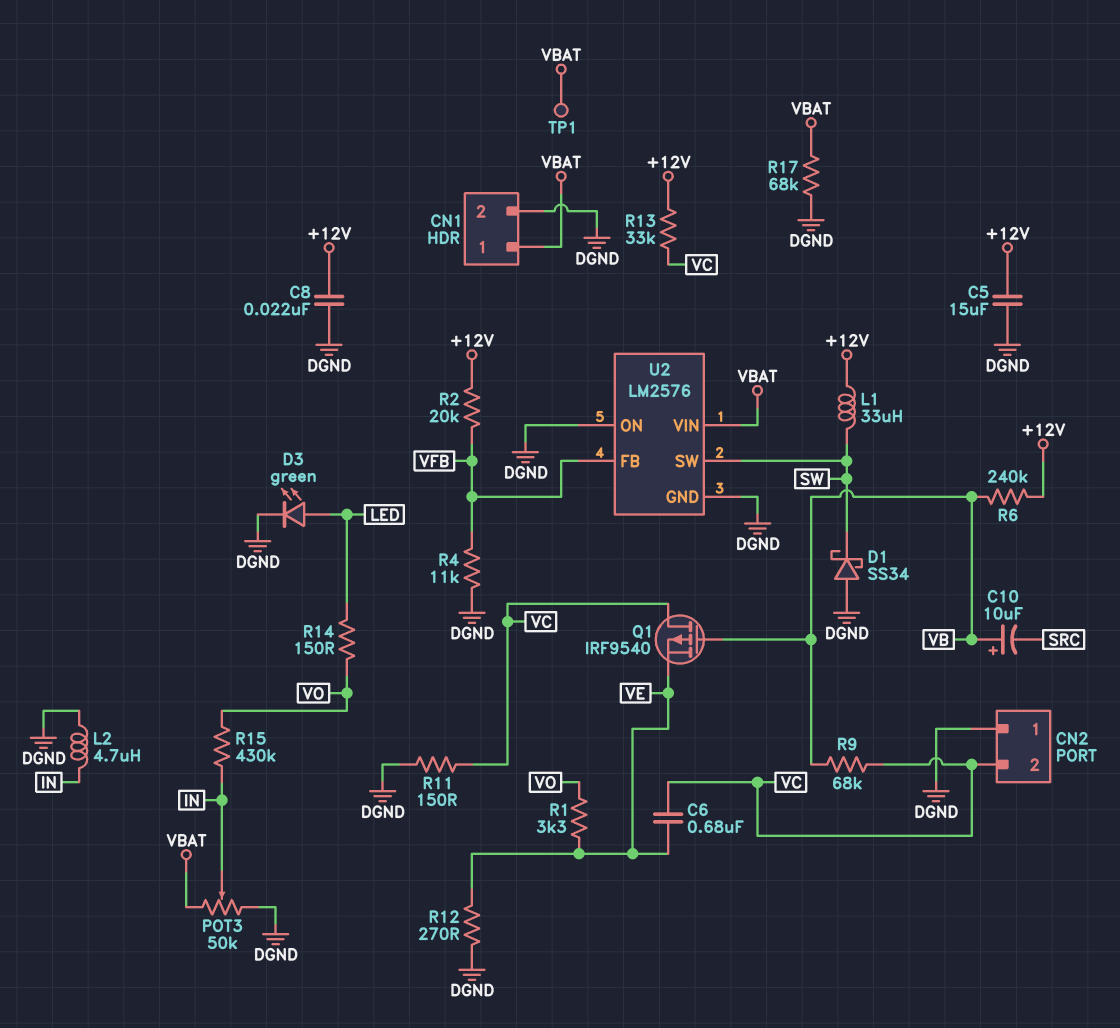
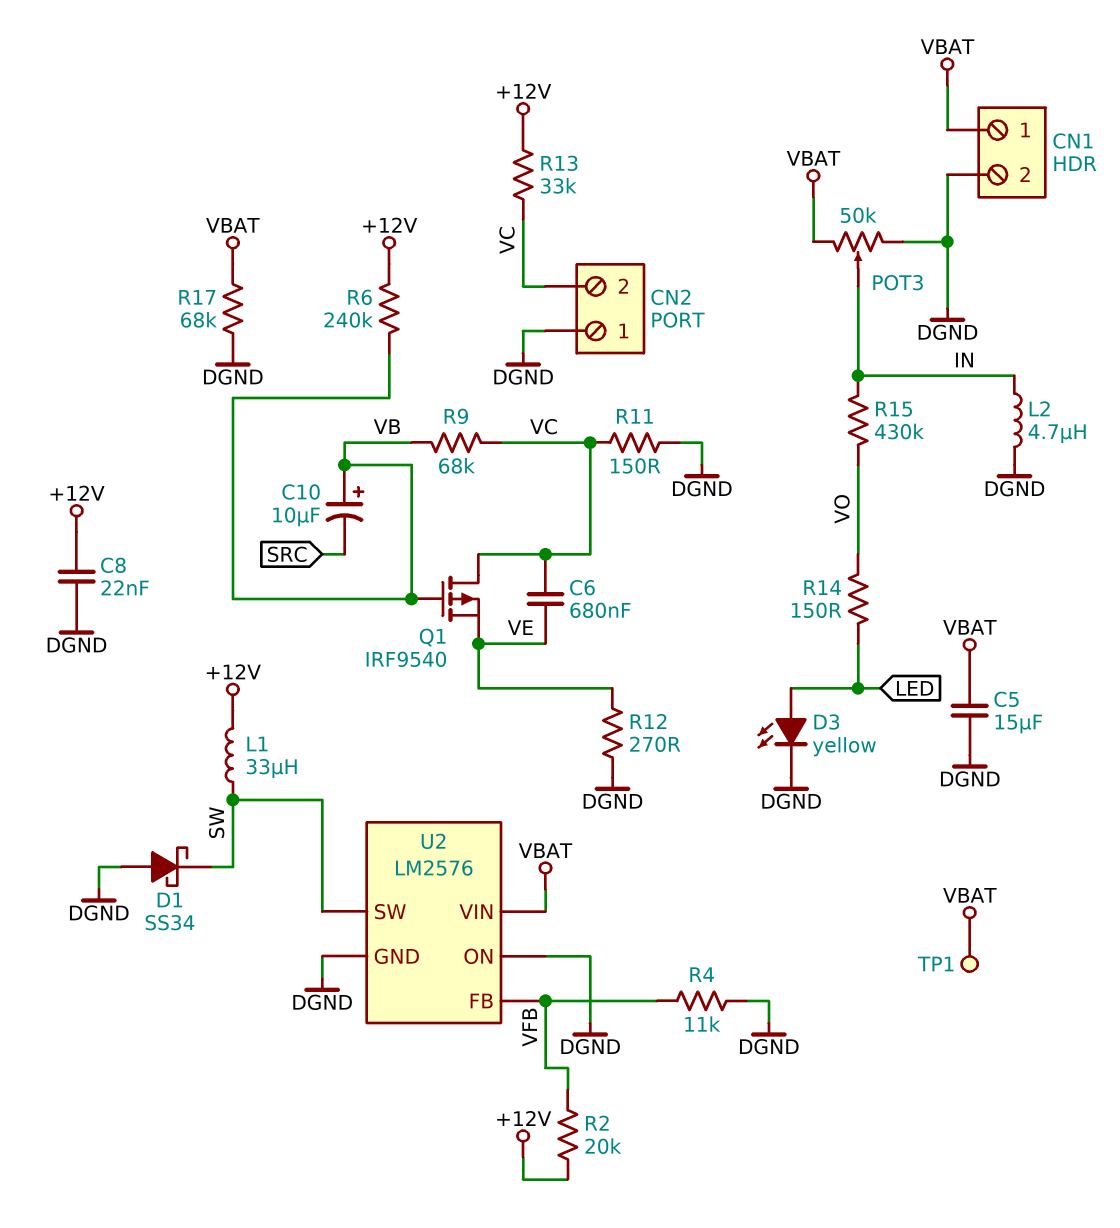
C5: 15uF (+12V, DGND) -> 15uF (DGND, VBAT)
D3: LED green (A LED, K DGND) -> LED yellow (A LED, K DGND)
R1: 3.3k (VE, VO) -> none

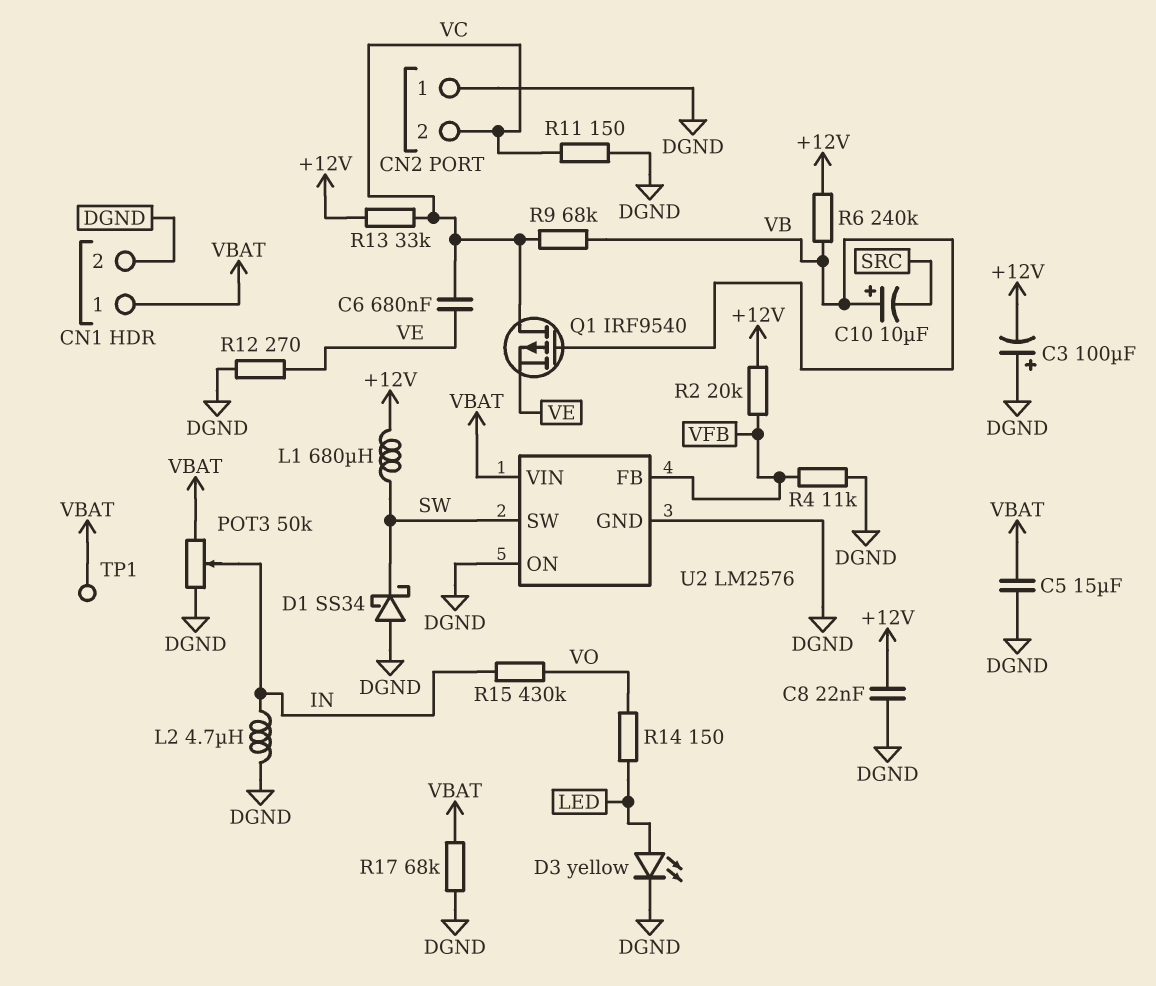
C3: none -> 100uF (plus DGND, minus +12V)
L1: 33uH (+12V, SW) -> 680uH (+12V, SW)

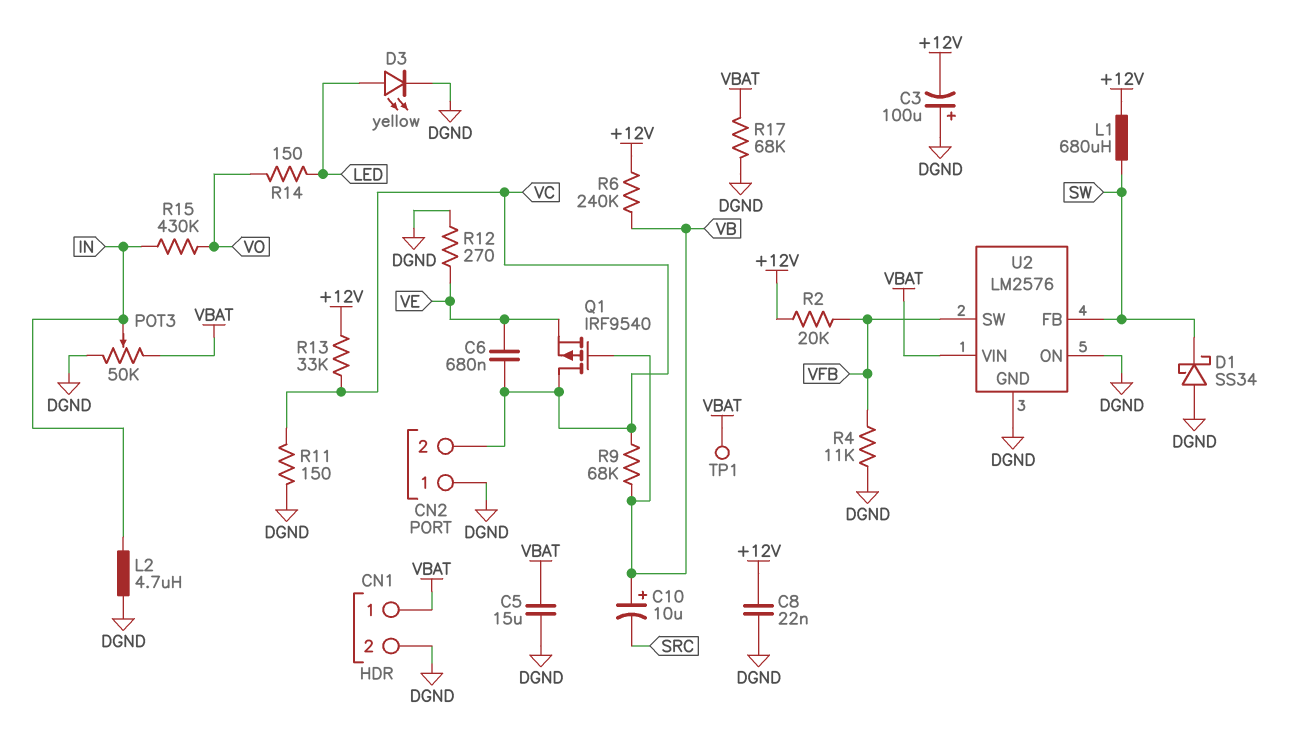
U2 pin FB: VFB -> SW
U2 pin SW: SW -> VFB

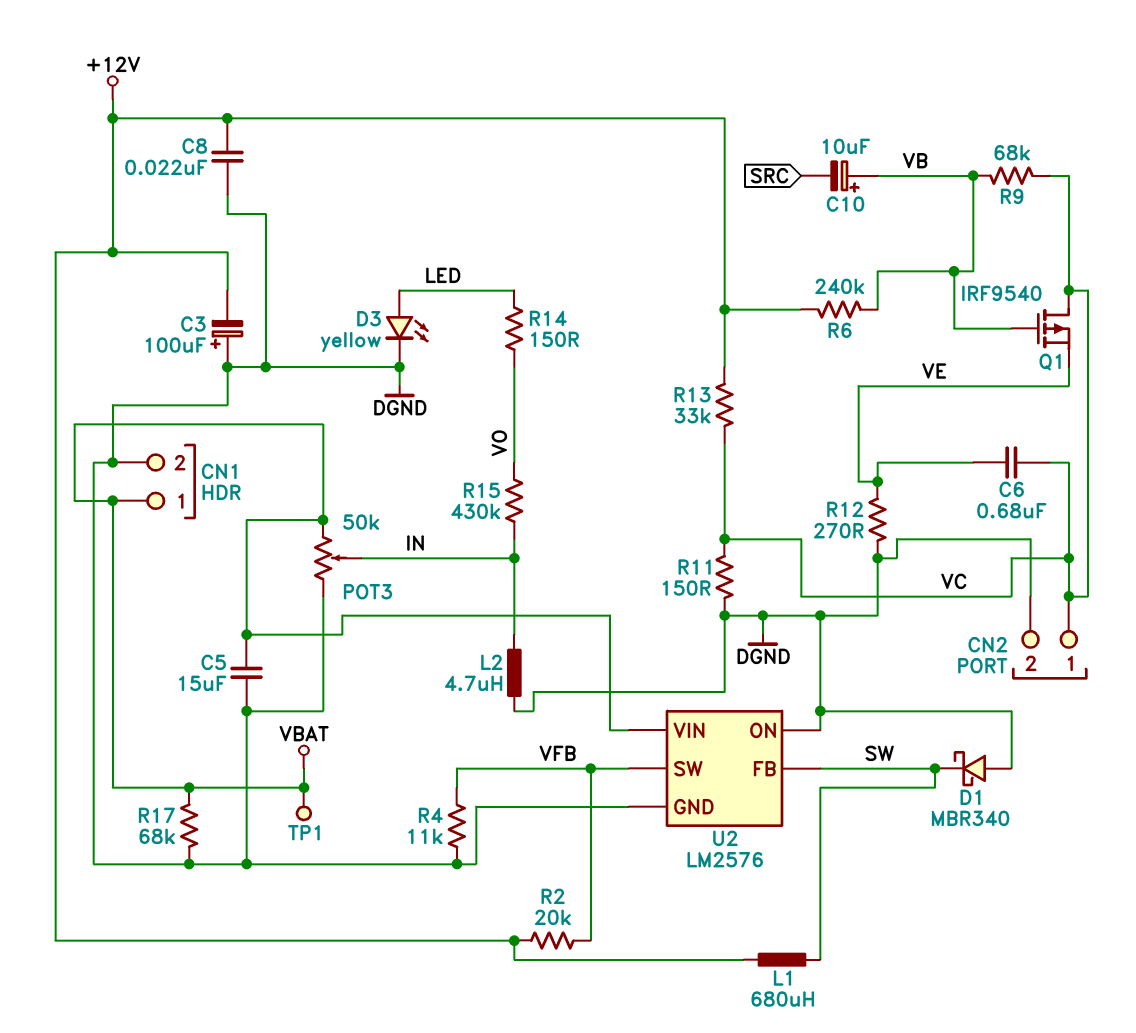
CN2 pin 1: DGND -> VC
CN2 pin 2: VC -> DGND
D1: schottky SS34 (A DGND, K SW) -> schottky MBR340 (A DGND, K SW)

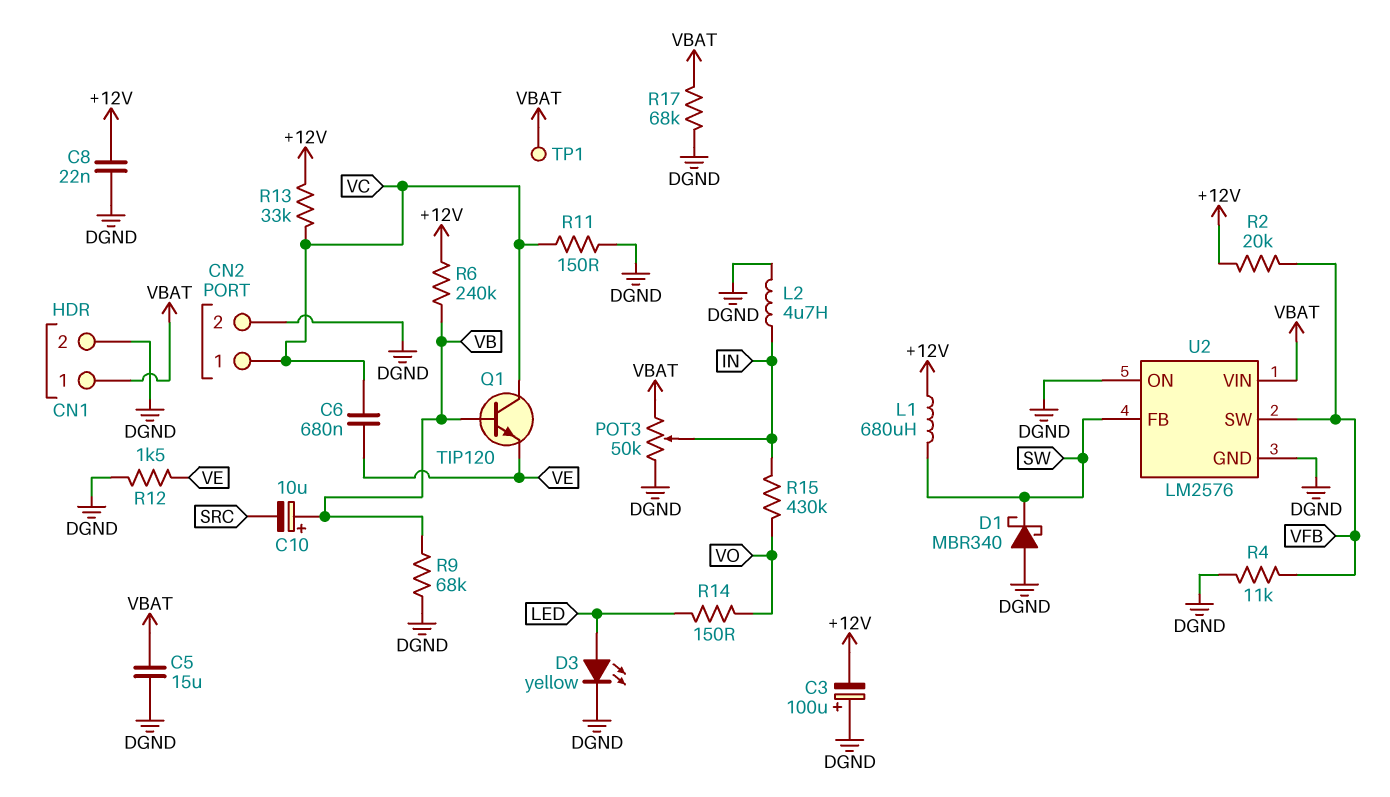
Q1: PMOS IRF9540 (G VB, D VC, S VE) -> NPN TIP120 (B VB, C VC, E VE)
R9: 68k (VB, VC) -> 68k (DGND, VB)
R12: 270 (DGND, VE) -> 1.5k (DGND, VE)

